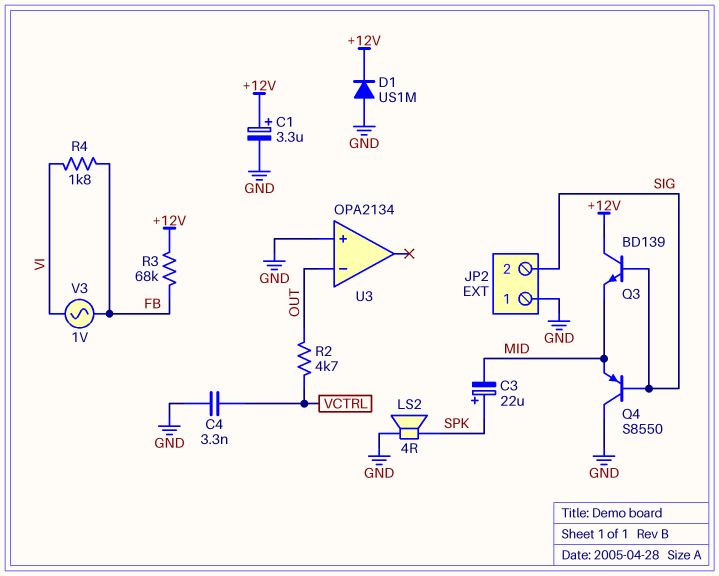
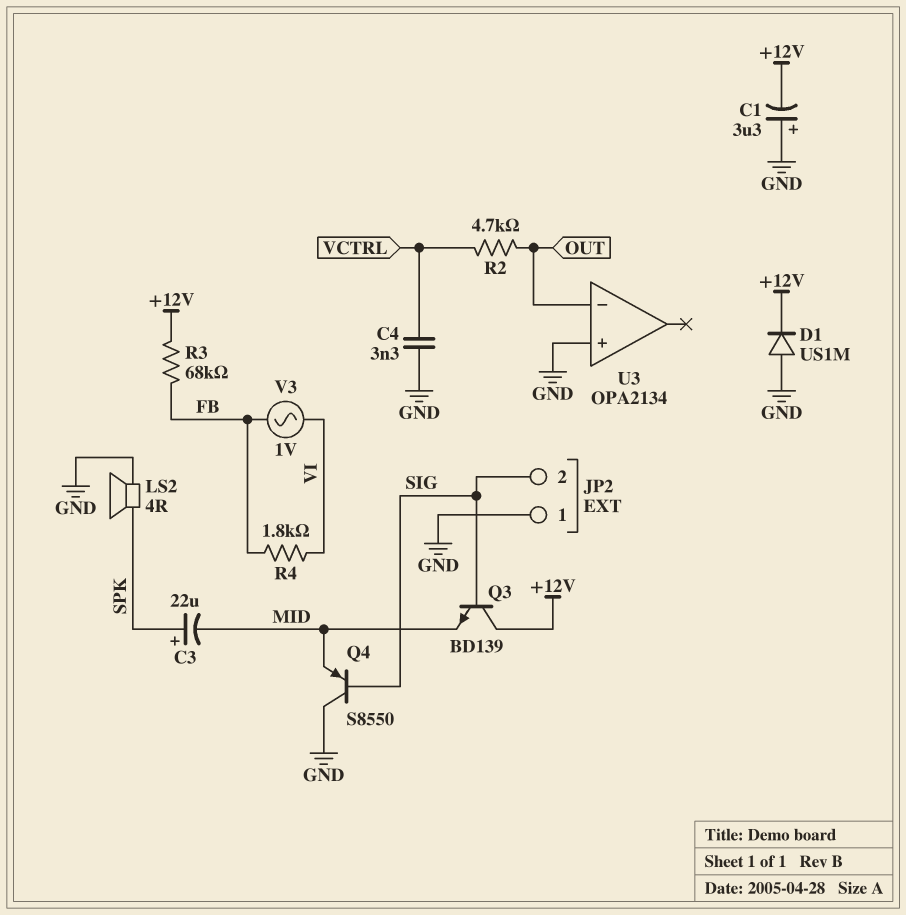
C1: 3.3uF (plus +12V, minus GND) -> 3.3uF (plus GND, minus +12V)

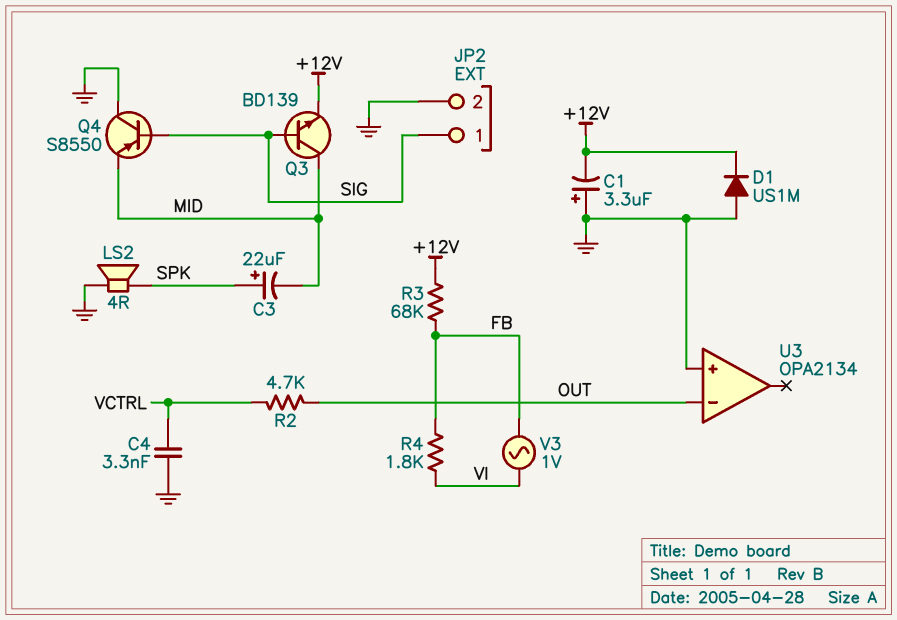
JP2 pin 1: GND -> SIG
JP2 pin 2: SIG -> GND
Q3: NPN BD139 (B SIG, C +12V, E MID) -> NPN BD139 (B SIG, C MID, E +12V)

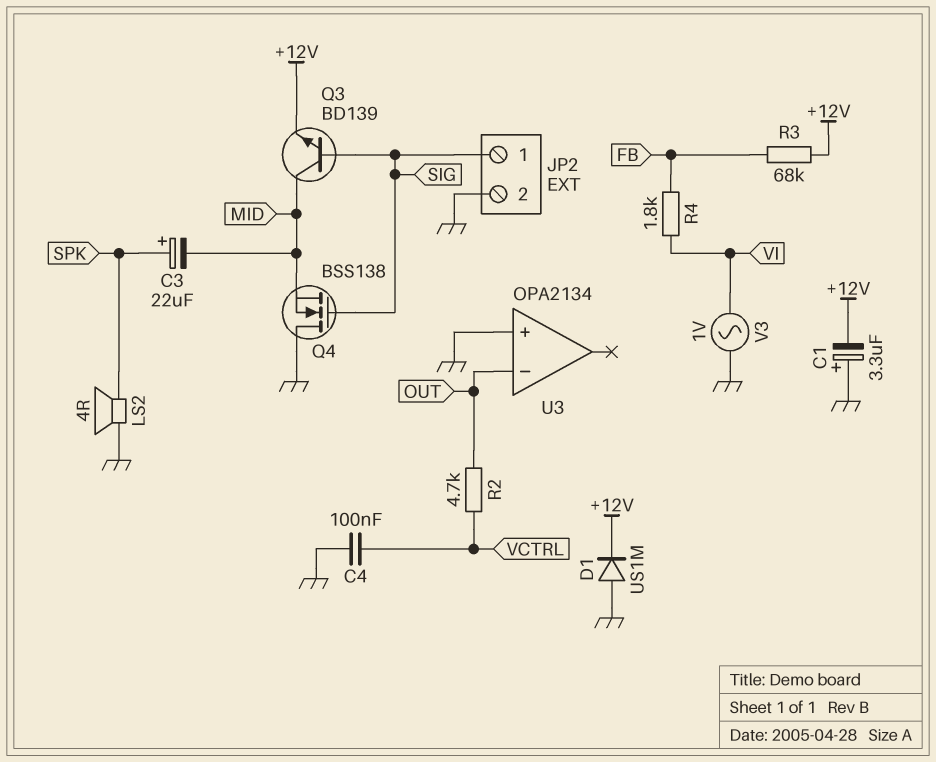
C4: 3.3nF (GND, VCTRL) -> 100nF (GND, VCTRL)
Q4: PNP S8550 (B SIG, C GND, E MID) -> NMOS BSS138 (G SIG, D GND, S MID)
V3: AC 1V (FB, VI) -> AC 1V (GND, VI)

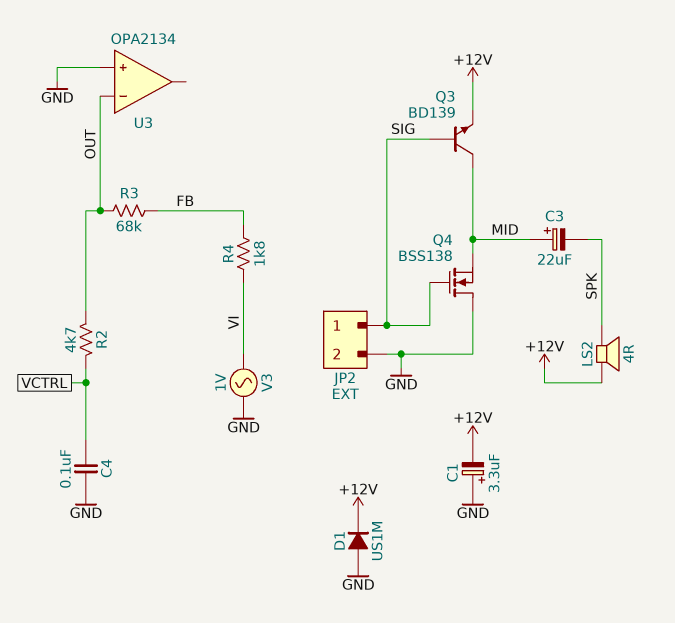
C3: 22uF (plus SPK, minus MID) -> 22uF (plus MID, minus SPK)
LS2: speaker 4R (GND, SPK) -> speaker 4R (+12V, SPK)
R3: 68k (+12V, FB) -> 68k (FB, OUT)

